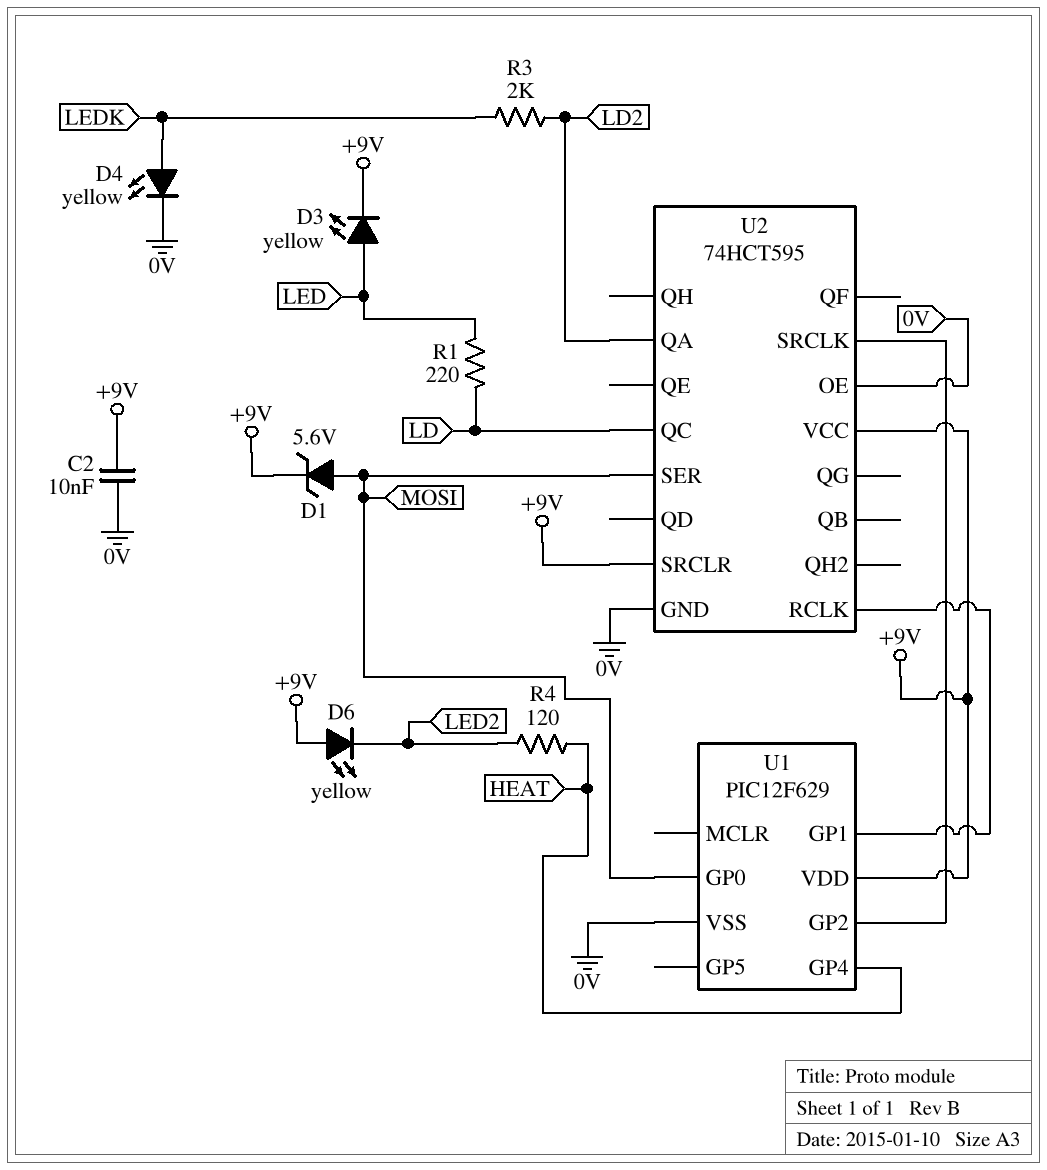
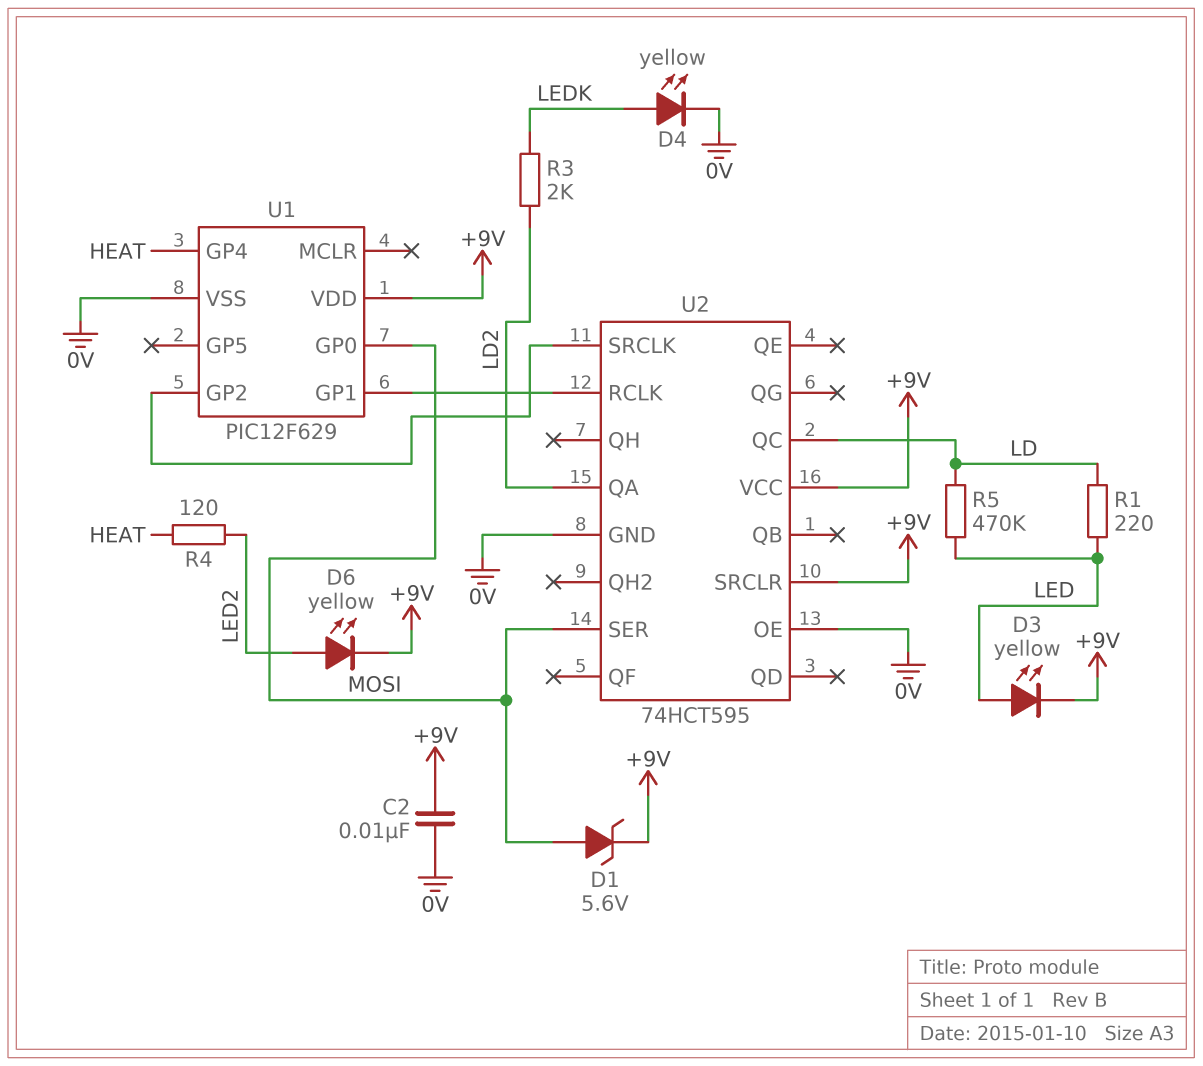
D6: LED yellow (A +9V, K LED2) -> LED yellow (A LED2, K +9V)
R5: none -> 470k (LD, LED)

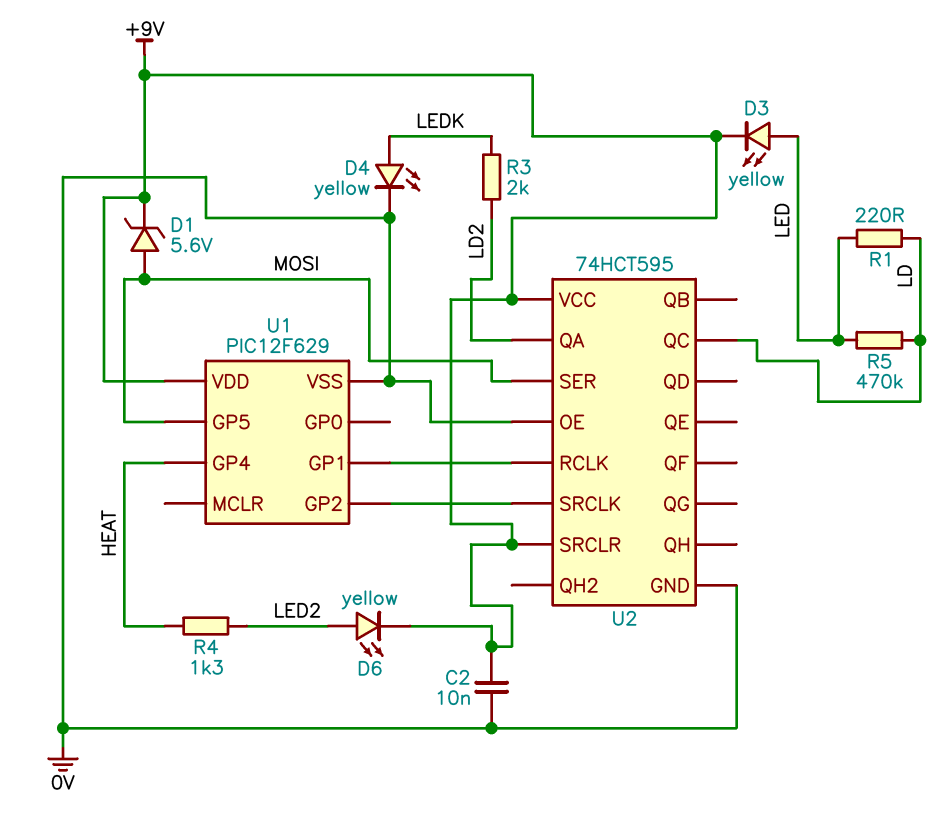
R4: 120 (HEAT, LED2) -> 1.3k (HEAT, LED2)
U1 pin GP0: MOSI -> none
U1 pin GP5: none -> MOSI

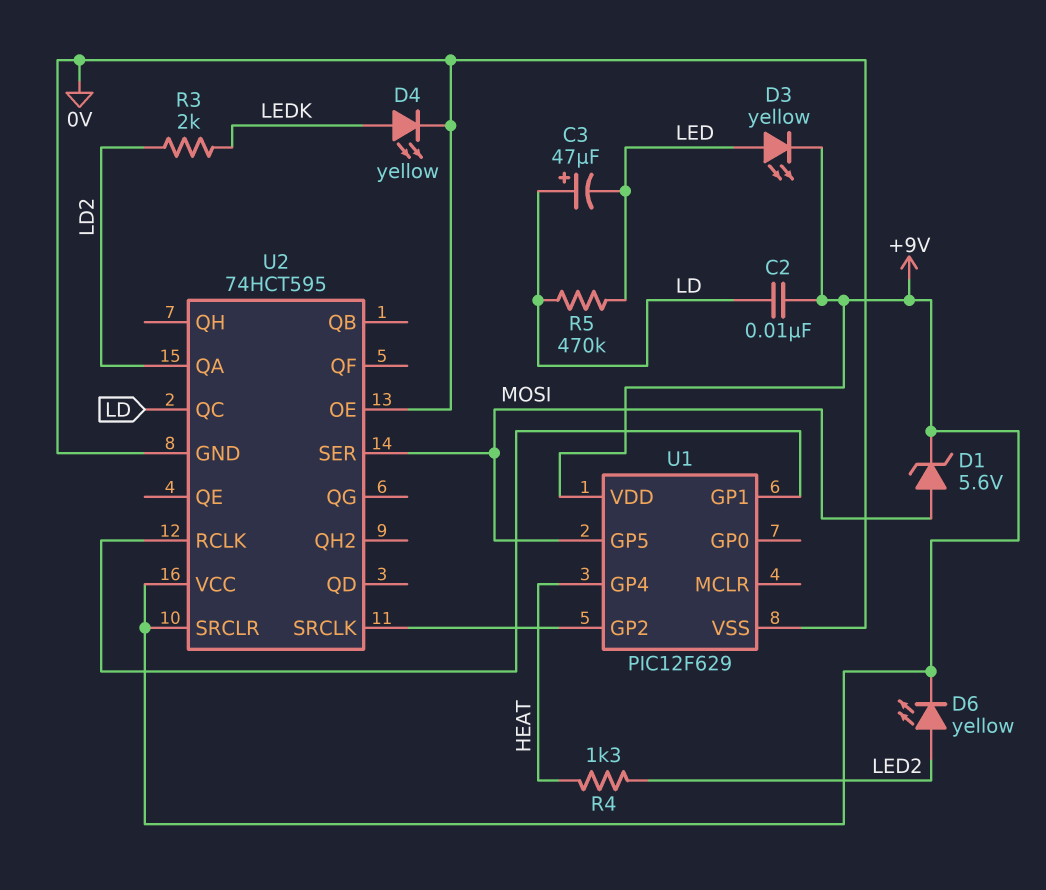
C2: 10nF (+9V, 0V) -> 10nF (+9V, LD)
C3: none -> 47uF (plus LD, minus LED)
R1: 220 (LD, LED) -> none

